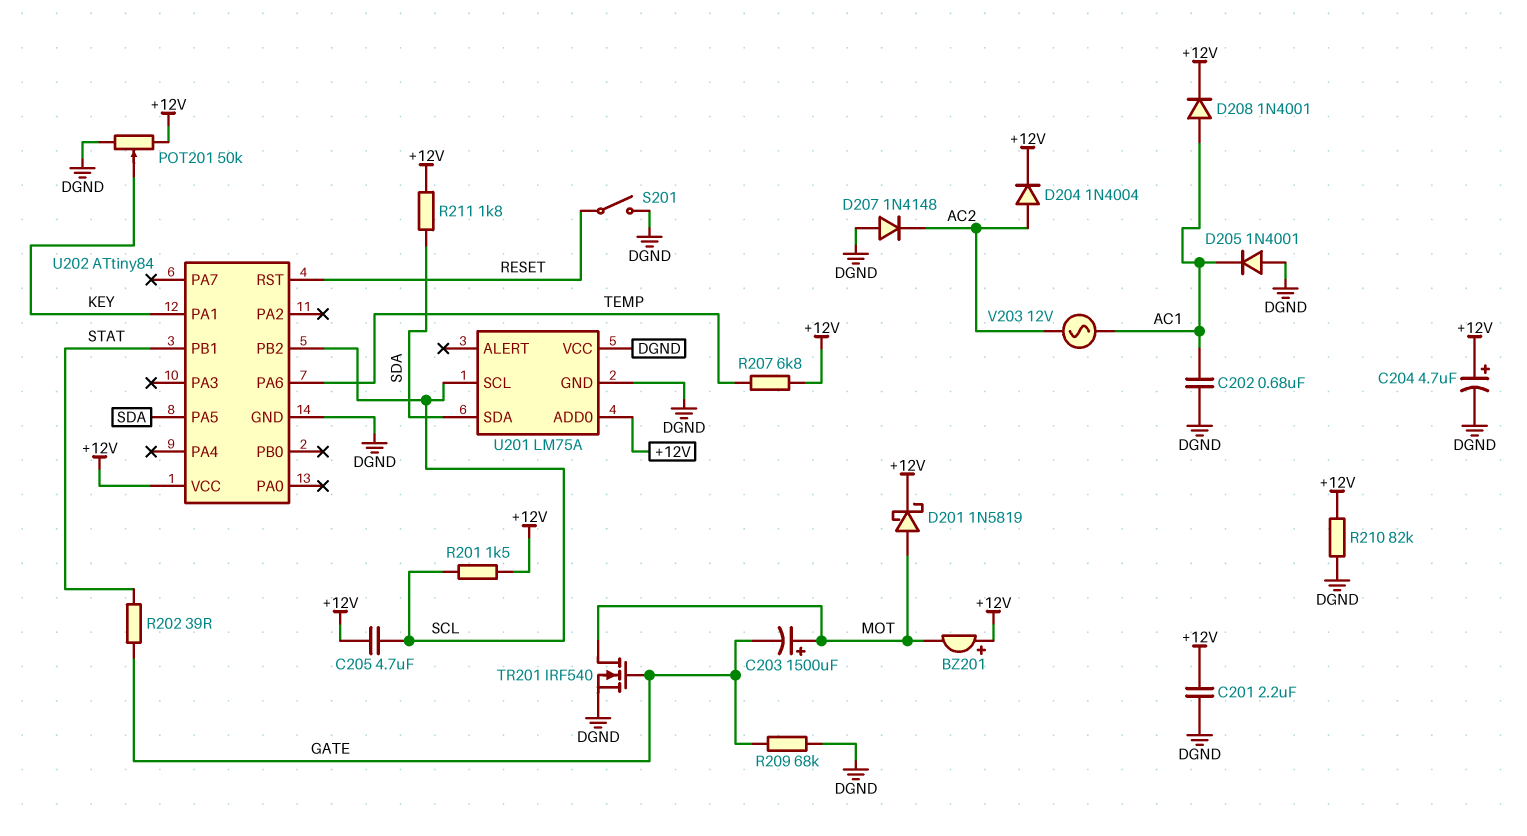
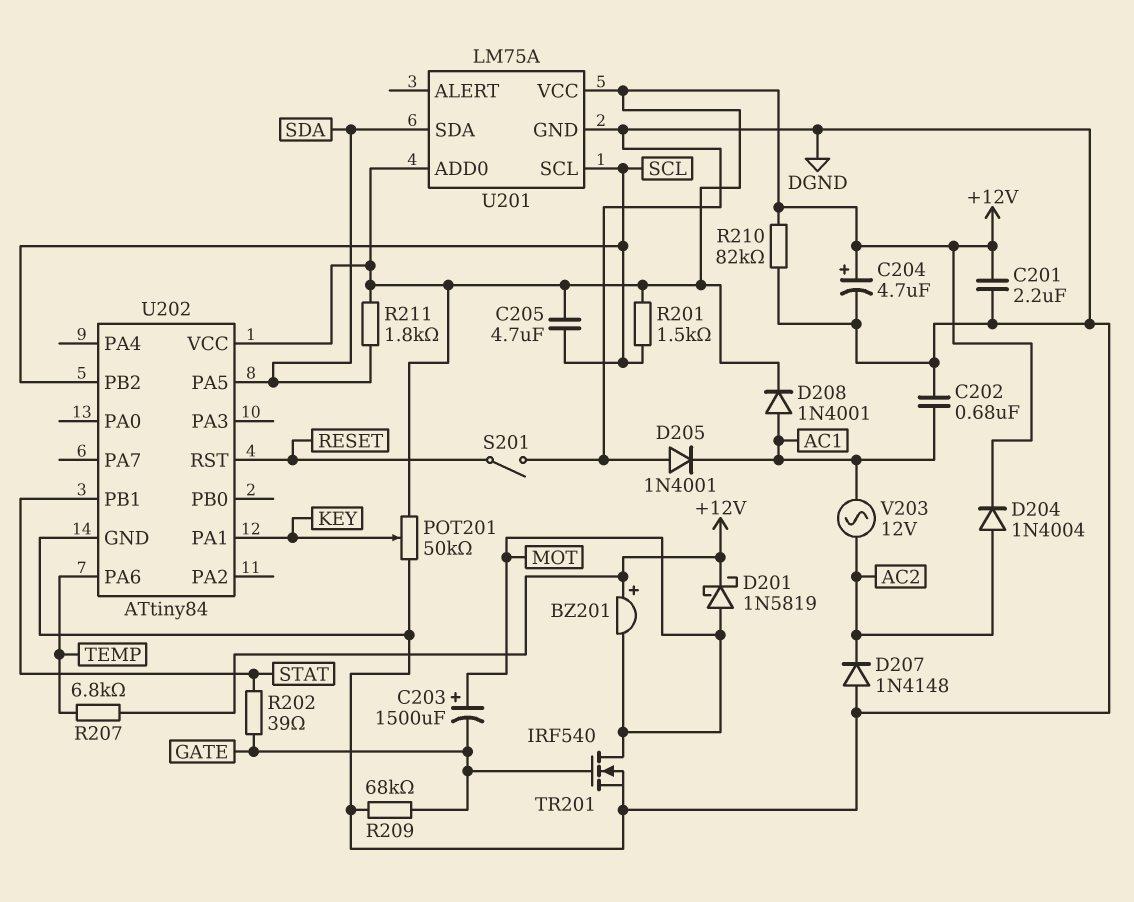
U201 pin VCC: DGND -> +12V

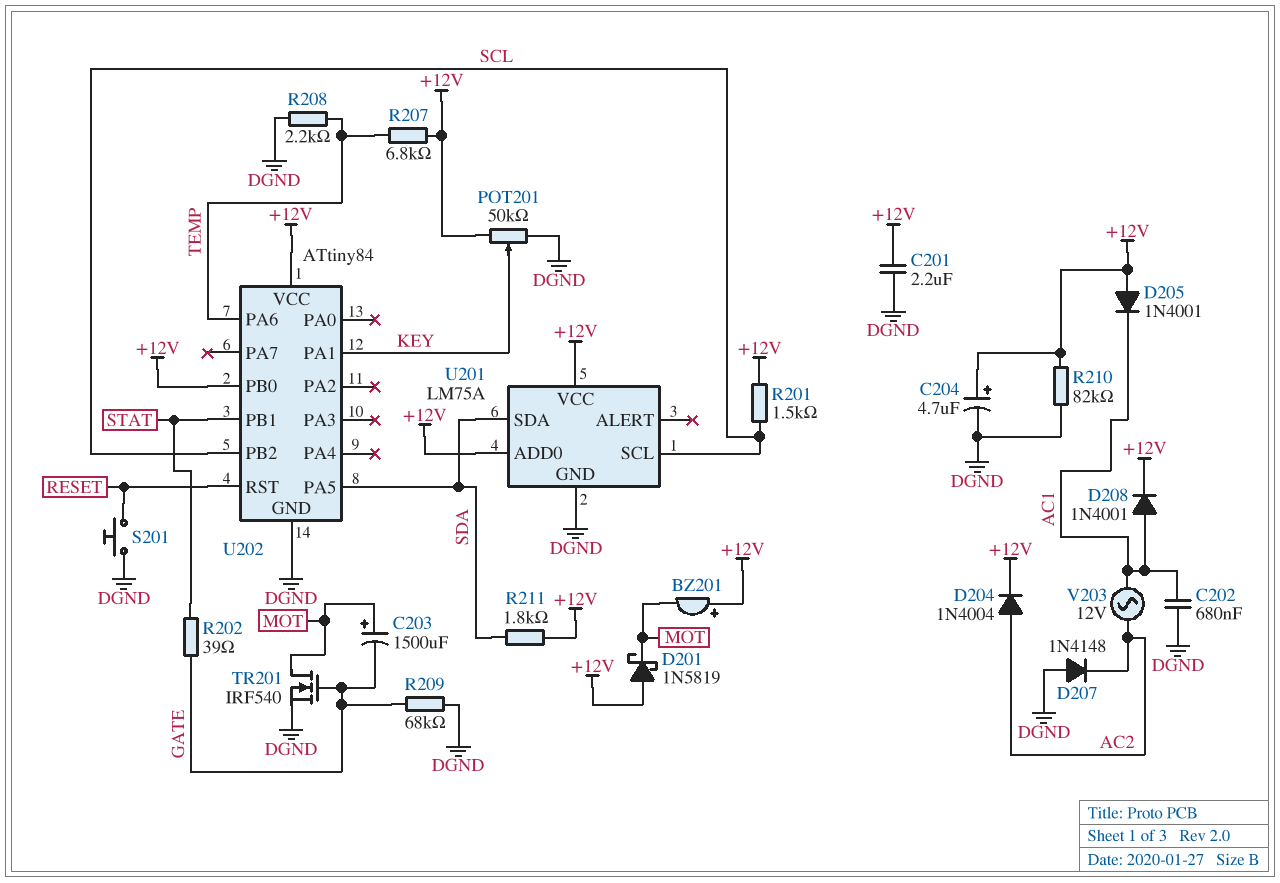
C205: 4.7uF (+12V, SCL) -> none
D201: schottky 1N5819 (A MOT, K +12V) -> schottky 1N5819 (A +12V, K MOT)
D205: diode 1N4001 (A DGND, K AC1) -> diode 1N4001 (A +12V, K AC1)
R208: none -> 2.2k (DGND, TEMP)
S201: switch (DGND, RESET) -> button (DGND, RESET)
U202 pin PB0: none -> +12V

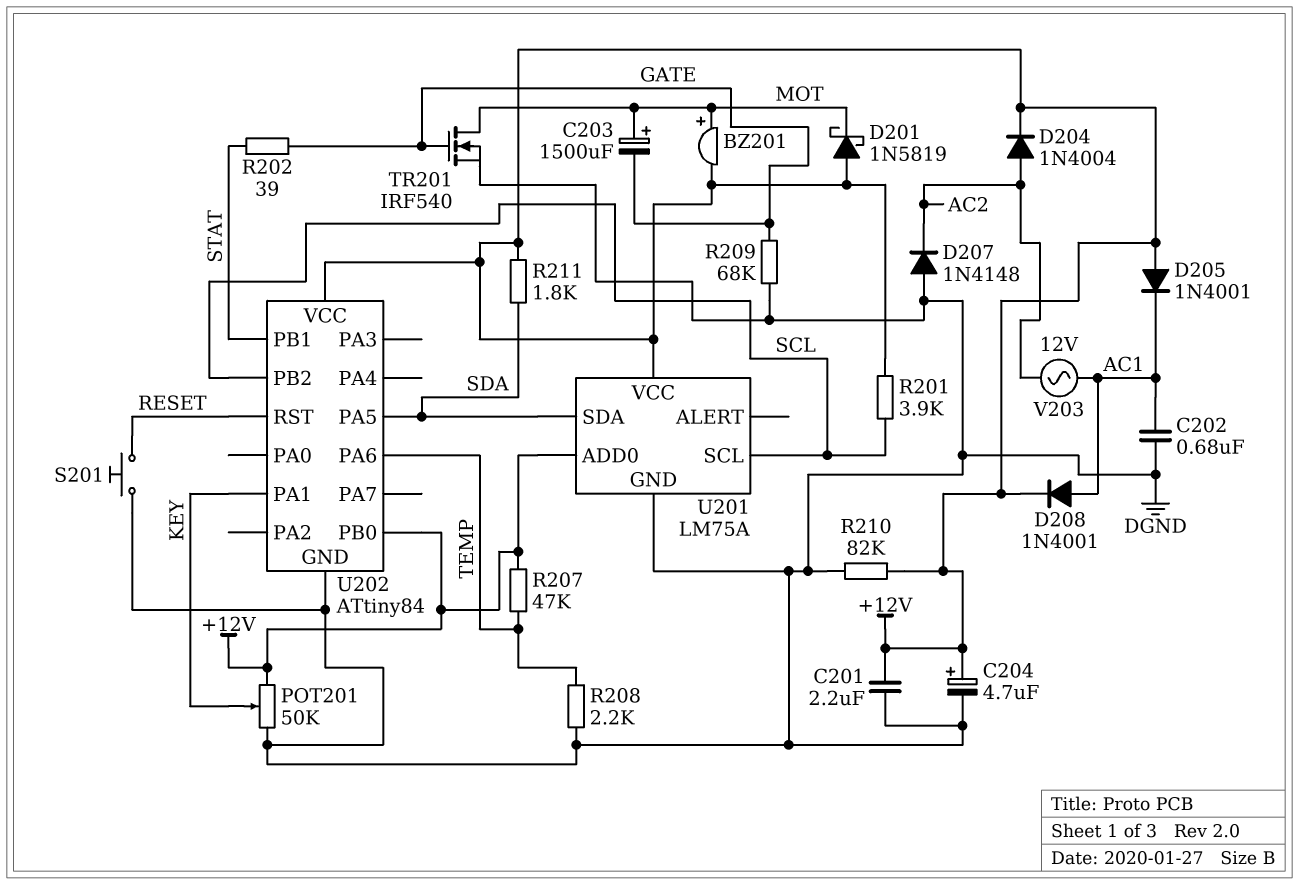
BZ201: buzzer (plus +12V, minus MOT) -> buzzer (plus MOT, minus +12V)
R201: 1.5k (+12V, SCL) -> 3.9k (+12V, SCL)
R207: 6.8k (+12V, TEMP) -> 47k (+12V, TEMP)

